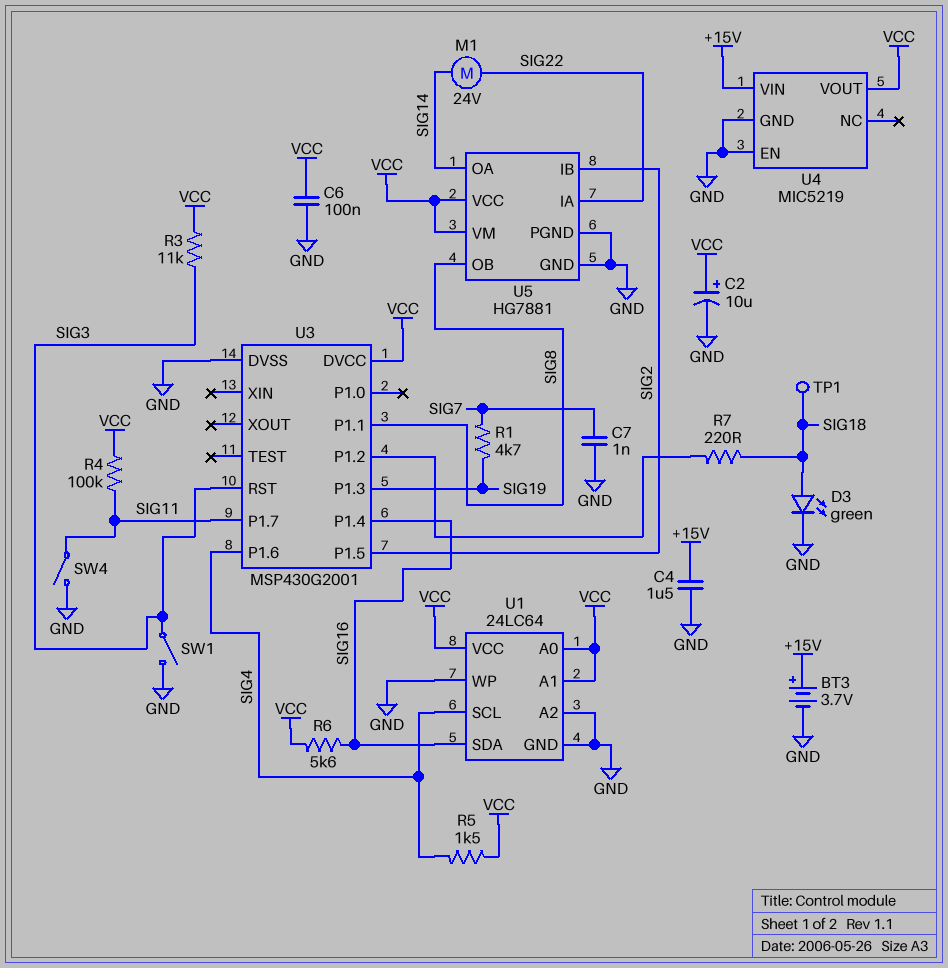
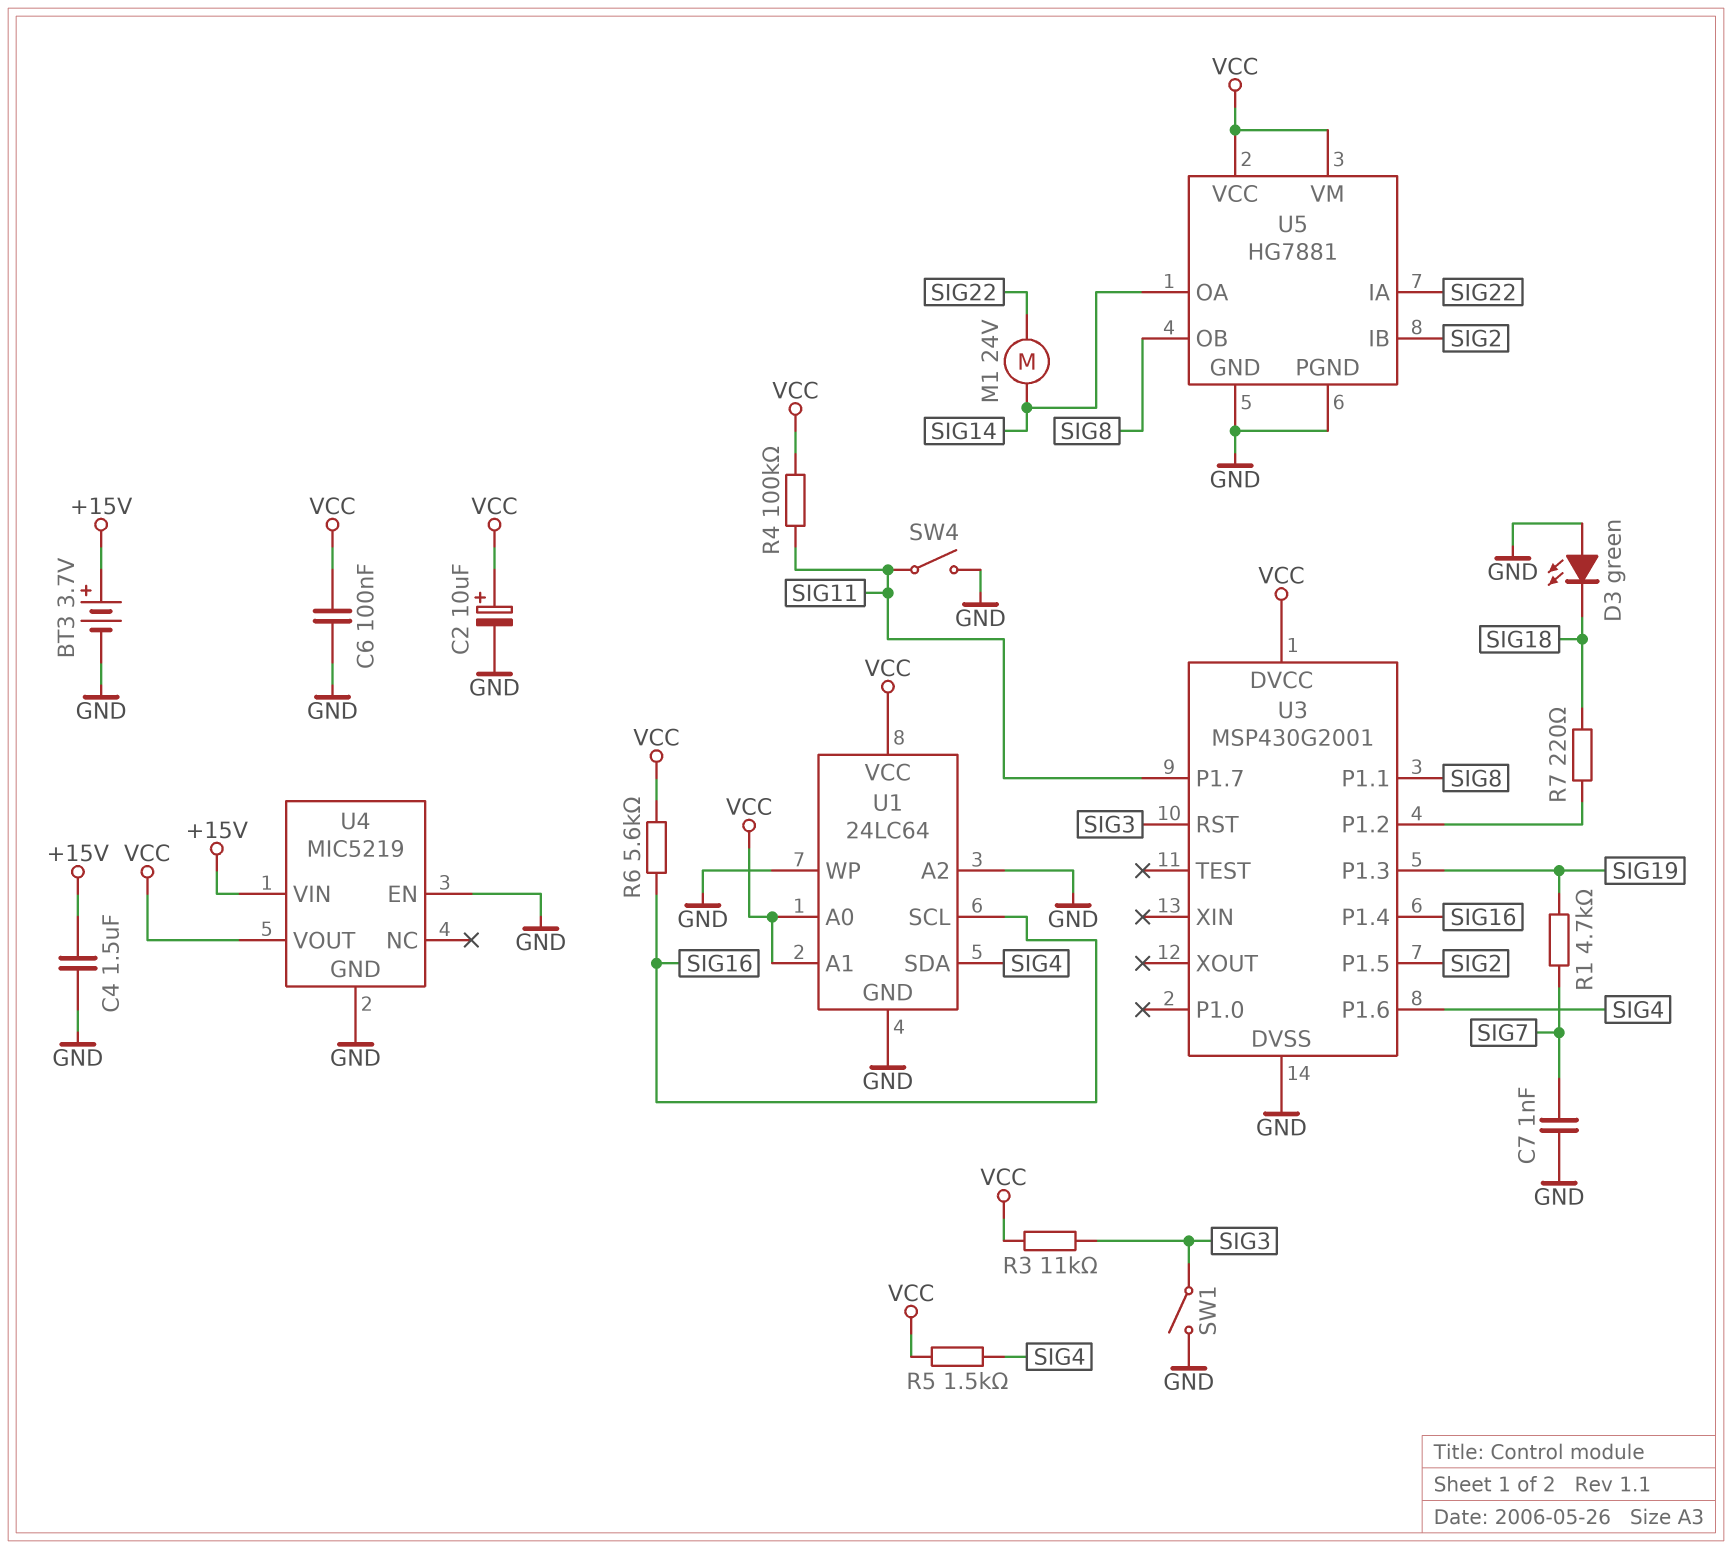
D3: LED green (A SIG18, K GND) -> LED green (A GND, K SIG18)
TP1: test point (SIG18) -> none
U1 pin SCL: SIG4 -> SIG16
U1 pin SDA: SIG16 -> SIG4

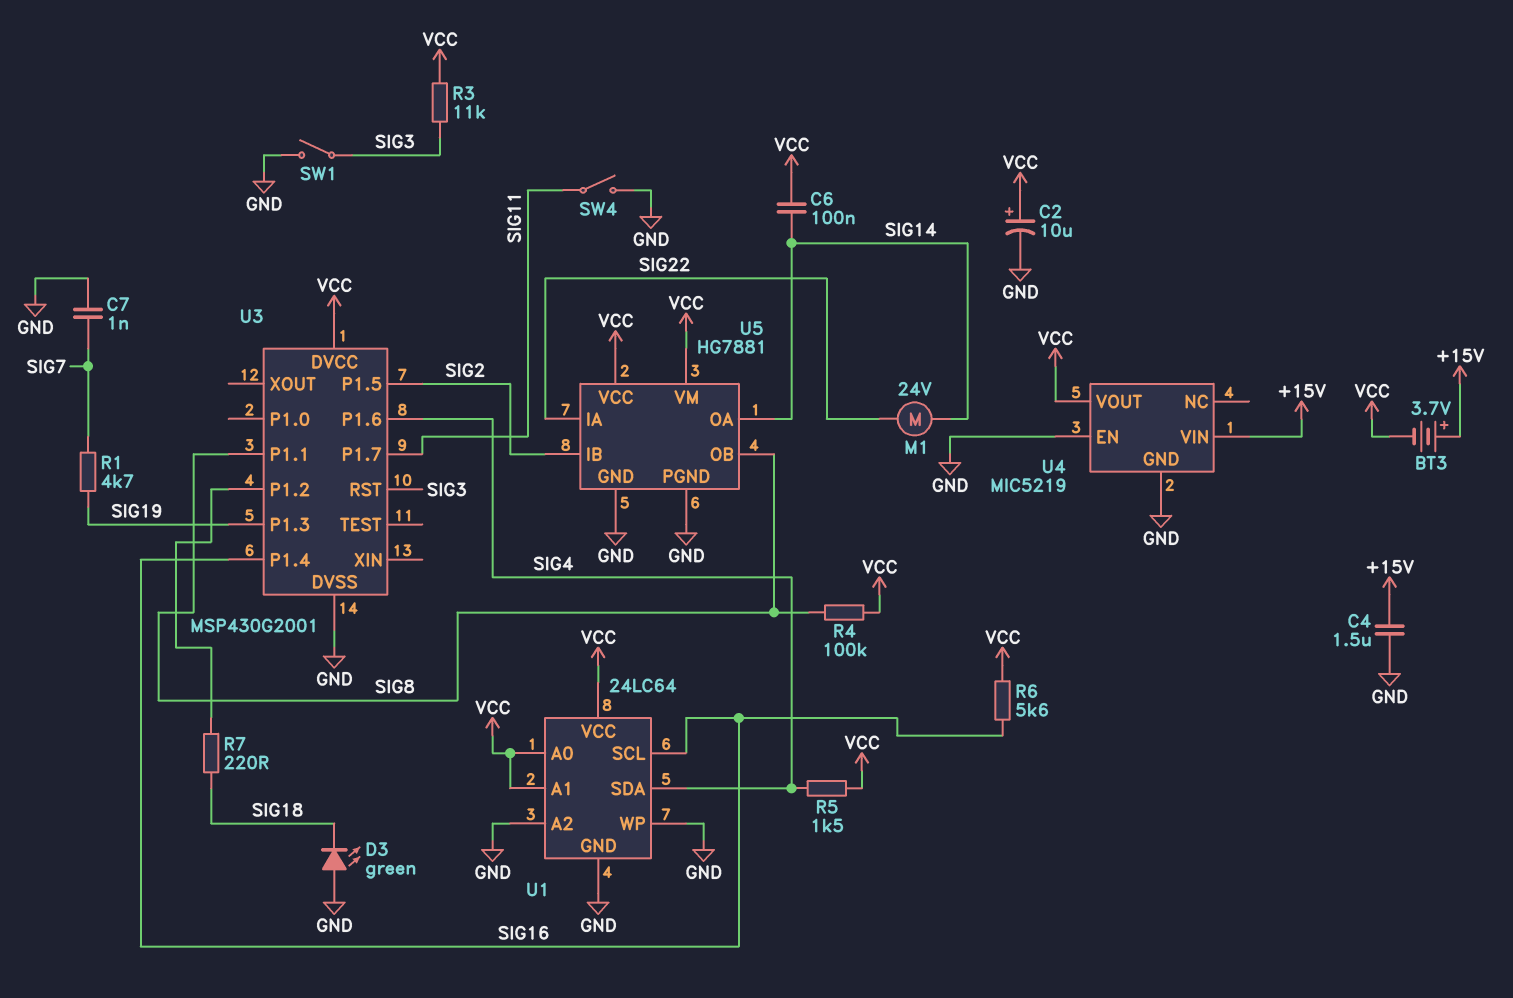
BT3: 3.7V (plus +15V, minus GND) -> 3.7V (plus +15V, minus VCC)
C6: 100nF (GND, VCC) -> 100nF (SIG14, VCC)
R4: 100k (SIG11, VCC) -> 100k (SIG8, VCC)

